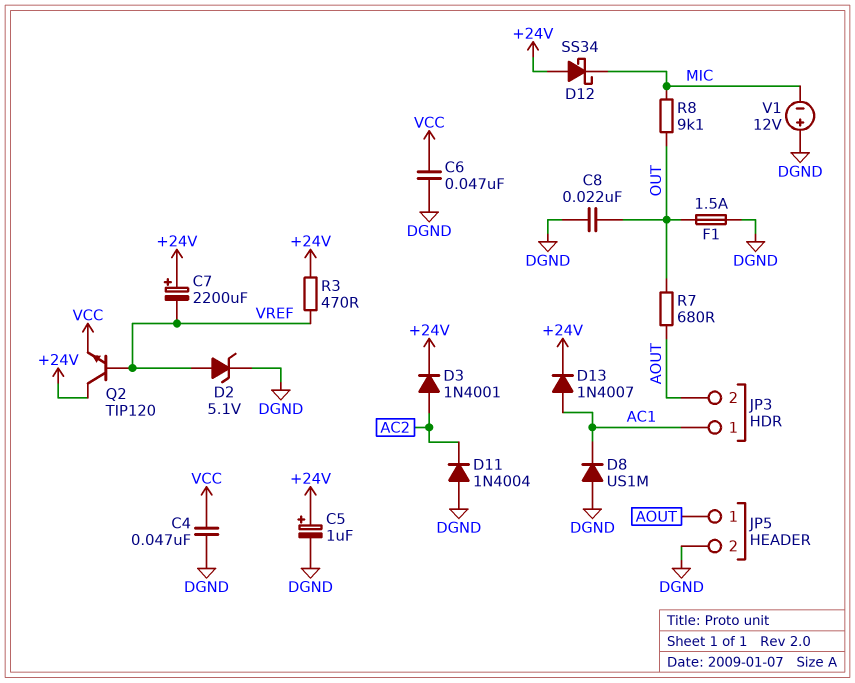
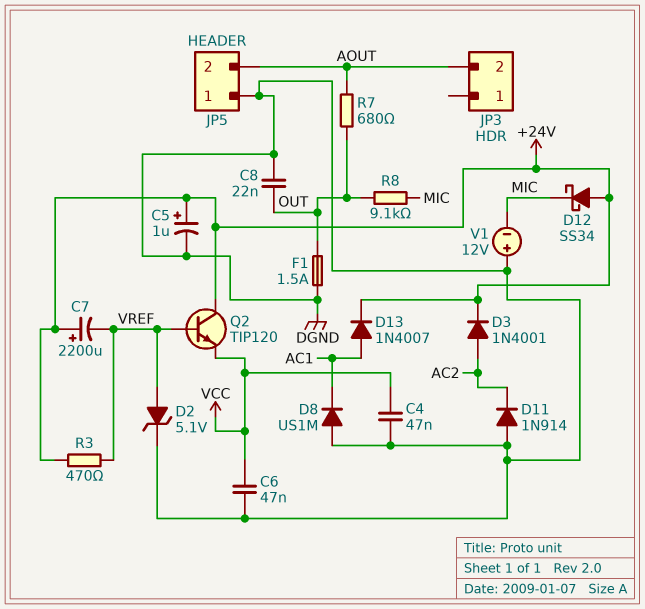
D11: diode 1N4004 (A DGND, K AC2) -> diode 1N914 (A DGND, K AC2)
JP3 pin 1: AC1 -> none
JP5 pin 1: AOUT -> DGND
JP5 pin 2: DGND -> AOUT

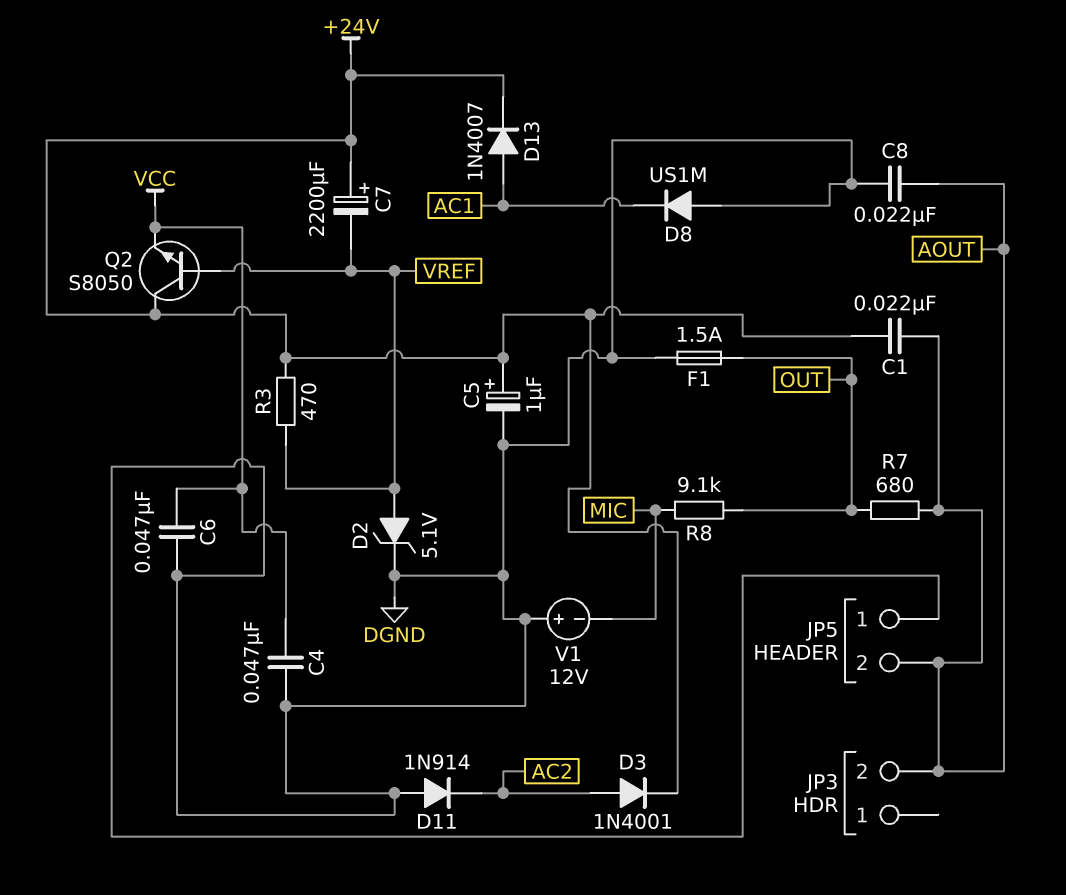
C1: none -> 22nF (+24V, AOUT)
C8: 22nF (DGND, OUT) -> 22nF (AOUT, DGND)
D12: schottky SS34 (A +24V, K MIC) -> none
Q2: NPN TIP120 (B VREF, C +24V, E VCC) -> NPN S8050 (B VREF, C +24V, E VCC)

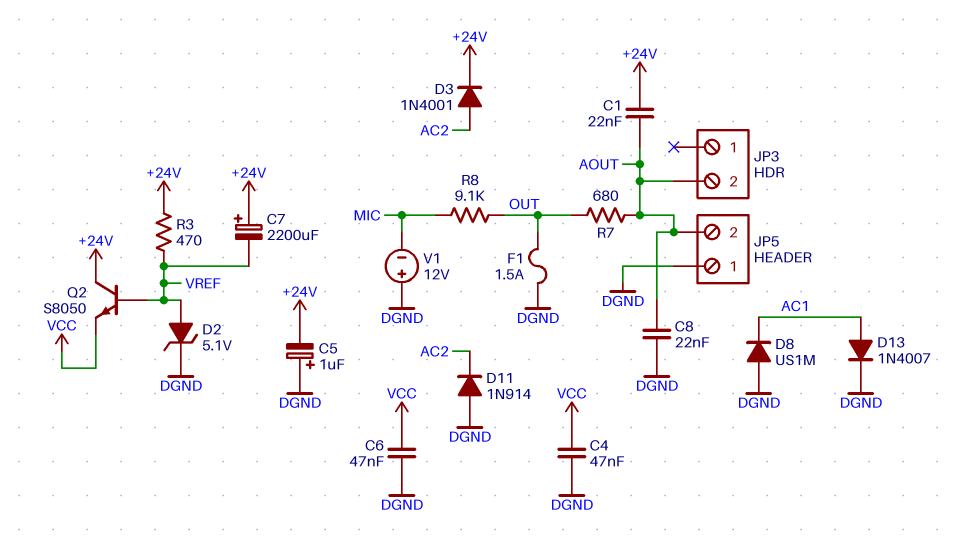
C5: 1uF (plus +24V, minus DGND) -> 1uF (plus DGND, minus +24V)
D13: diode 1N4007 (A AC1, K +24V) -> diode 1N4007 (A AC1, K DGND)

